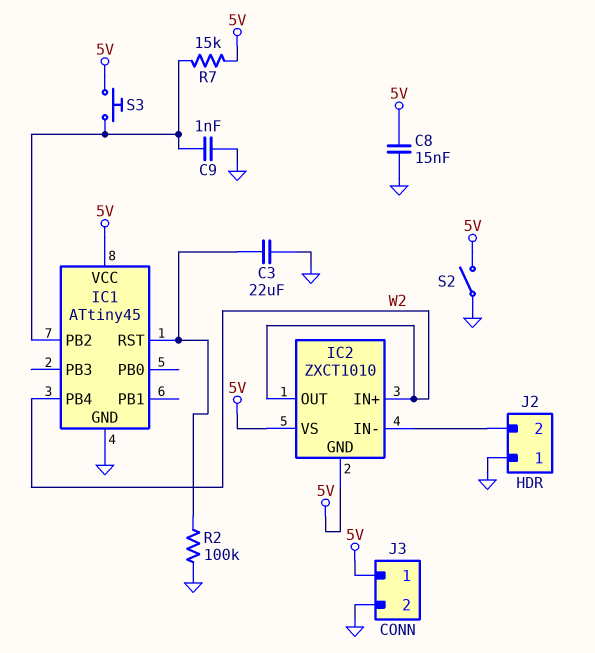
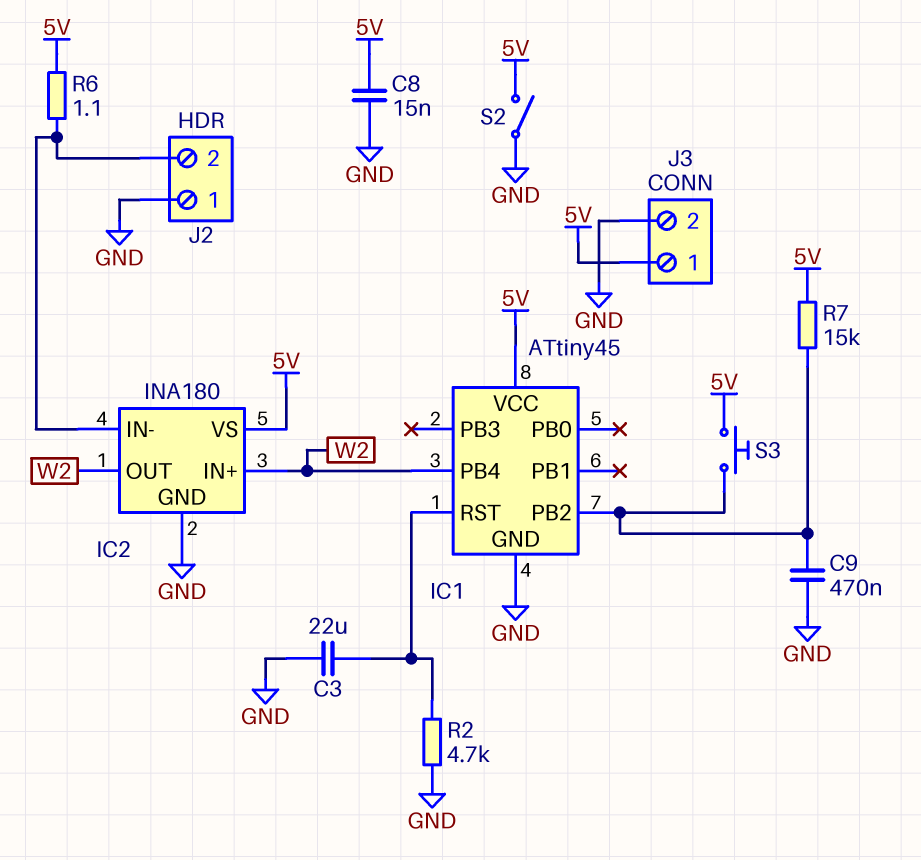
C9: 1nF (GND, IC1/PB2) -> 470nF (GND, IC1/PB2)
IC2: ZXCT1010 -> INA180
IC2 pin GND: 5V -> GND
R2: 100k (GND, IC1/RST) -> 4.7k (GND, IC1/RST)
R6: none -> 1.1 (5V, IC2/IN-)

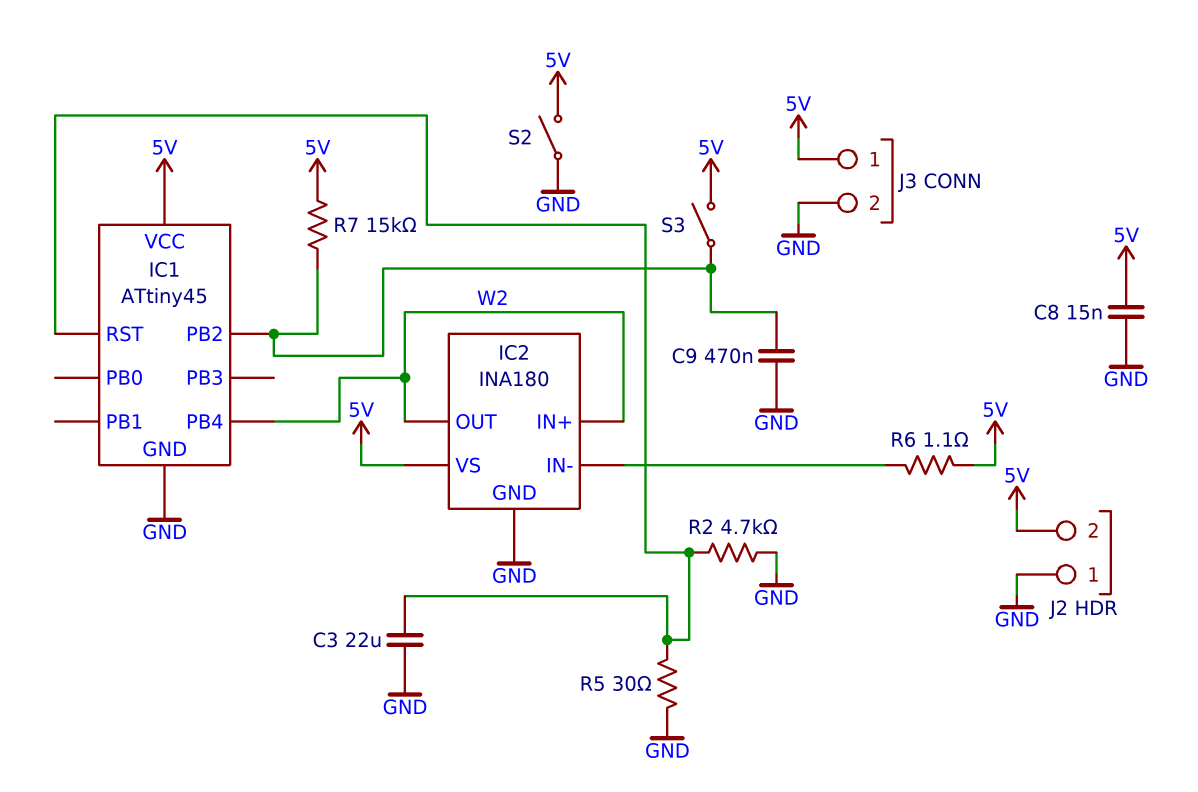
J2 pin 2: IC2/IN- -> 5V
R5: none -> 30 (GND, IC1/RST)
S3: button (5V, IC1/PB2) -> switch (5V, IC1/PB2)

